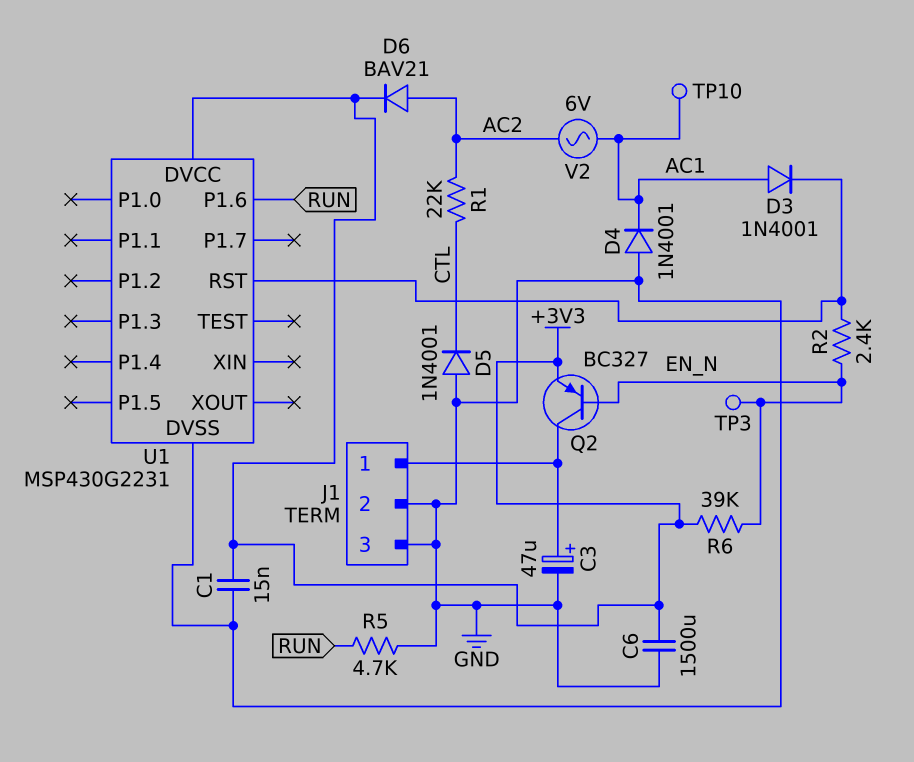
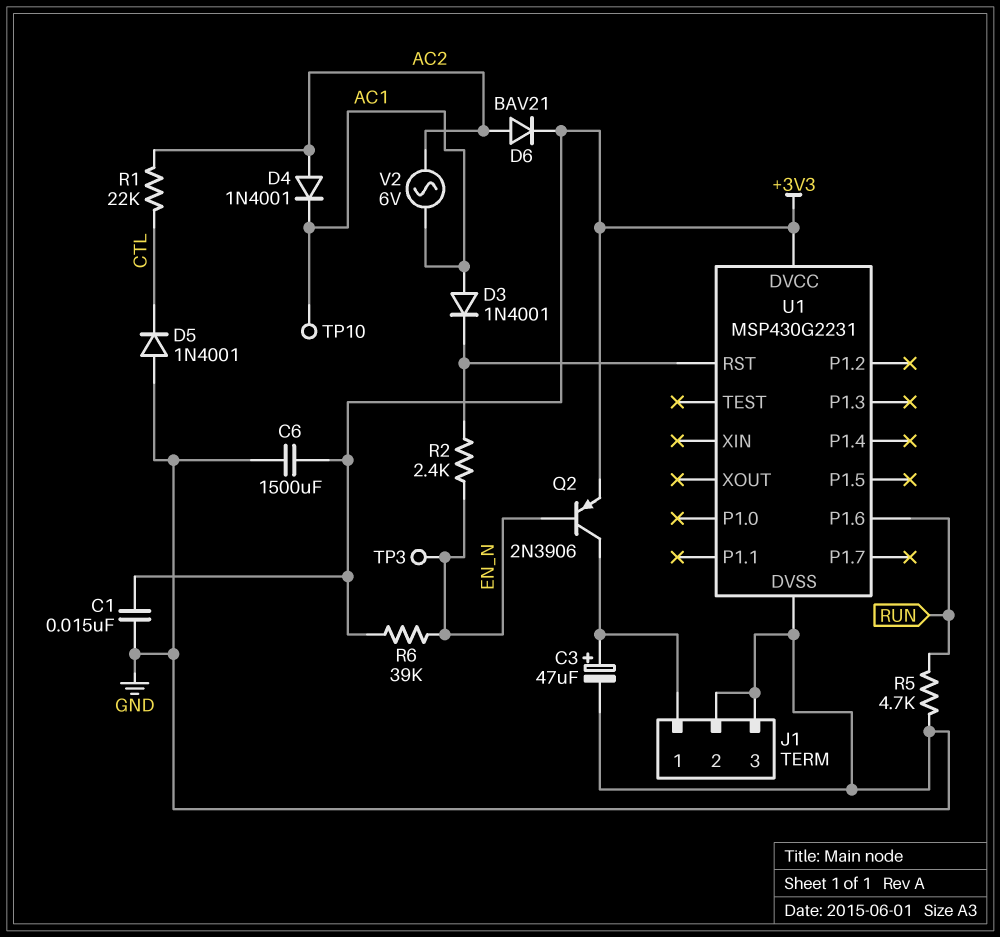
D4: diode 1N4001 (A GND, K AC1) -> diode 1N4001 (A AC2, K AC1)
Q2: PNP BC327 (B EN_N, C J1/1, E +3V3) -> PNP 2N3906 (B EN_N, C J1/1, E +3V3)

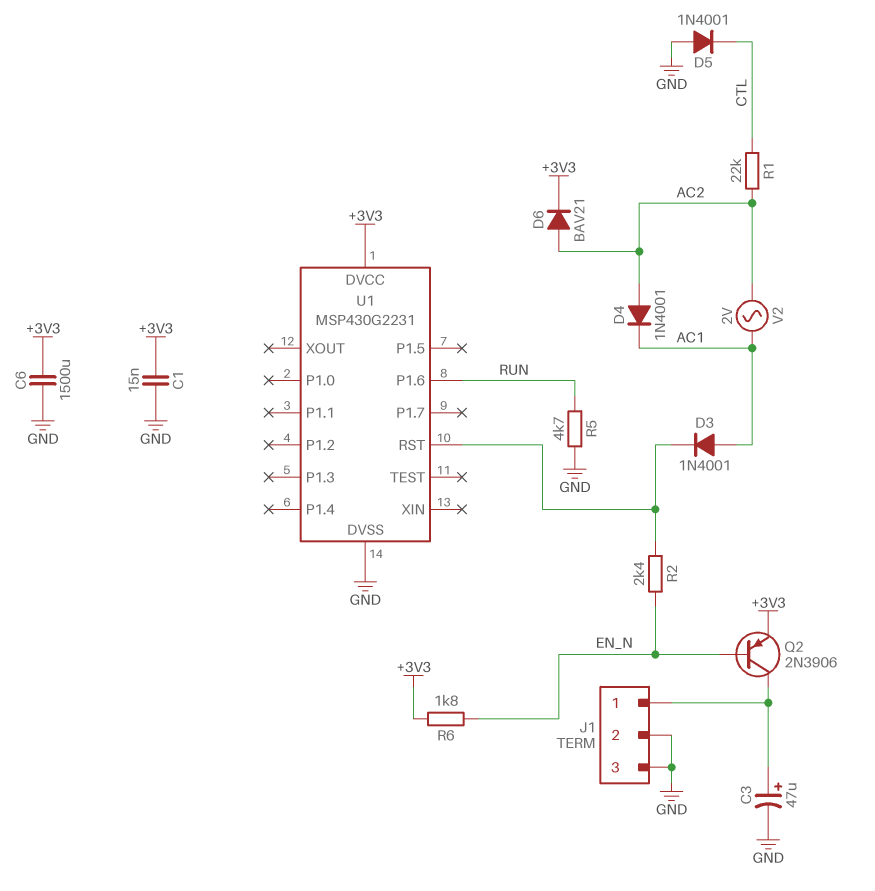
R6: 39k (+3V3, EN_N) -> 1.8k (+3V3, EN_N)
TP3: test point (EN_N) -> none
TP10: test point (AC1) -> none
V2: AC 6V (AC1, AC2) -> AC 2V (AC1, AC2)

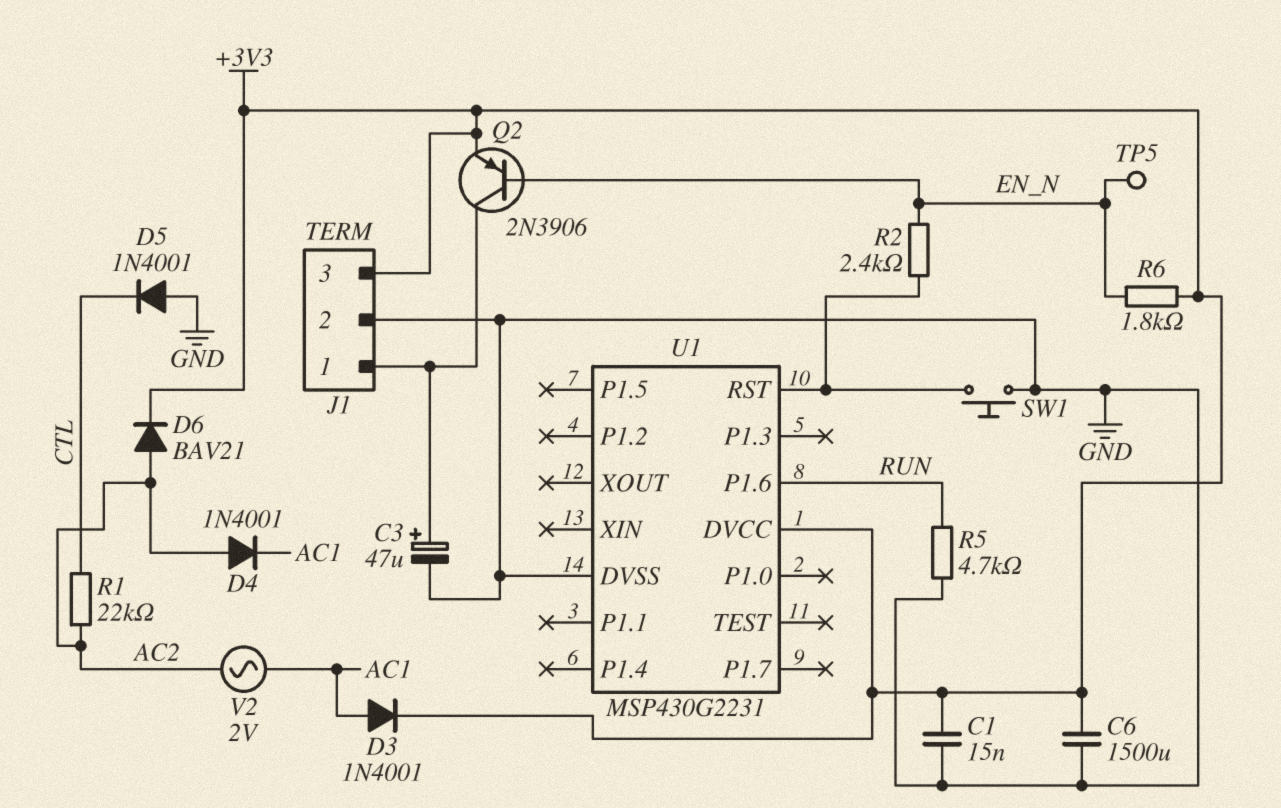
D3: diode 1N4001 (A AC1, K U1/RST) -> diode 1N4001 (A AC1, K +3V3)
J1 pin 3: GND -> +3V3
SW1: none -> button (GND, U1/RST)
TP5: none -> test point (EN_N)

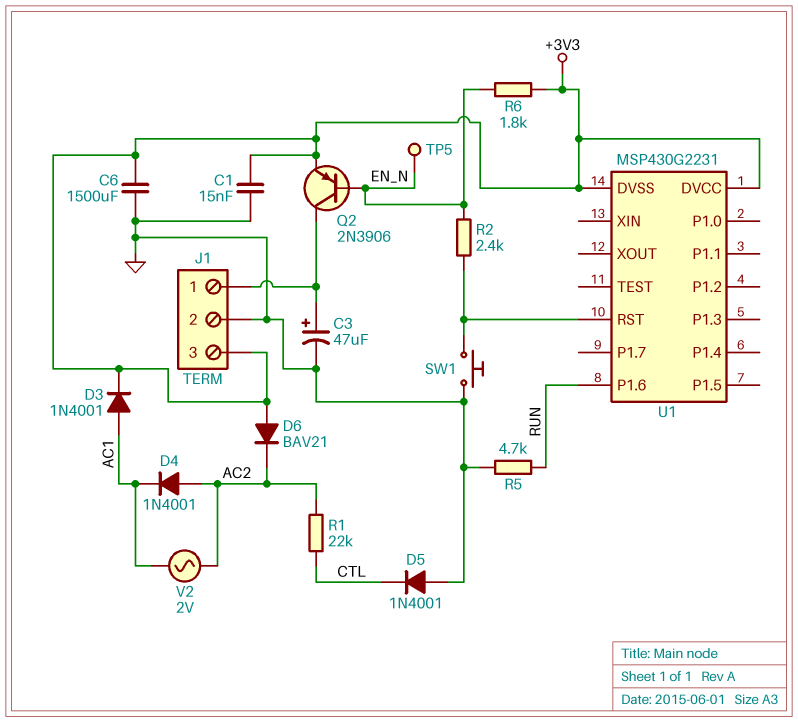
D6: diode BAV21 (A AC2, K +3V3) -> diode BAV21 (A +3V3, K AC2)
U1 pin DVSS: GND -> +3V3

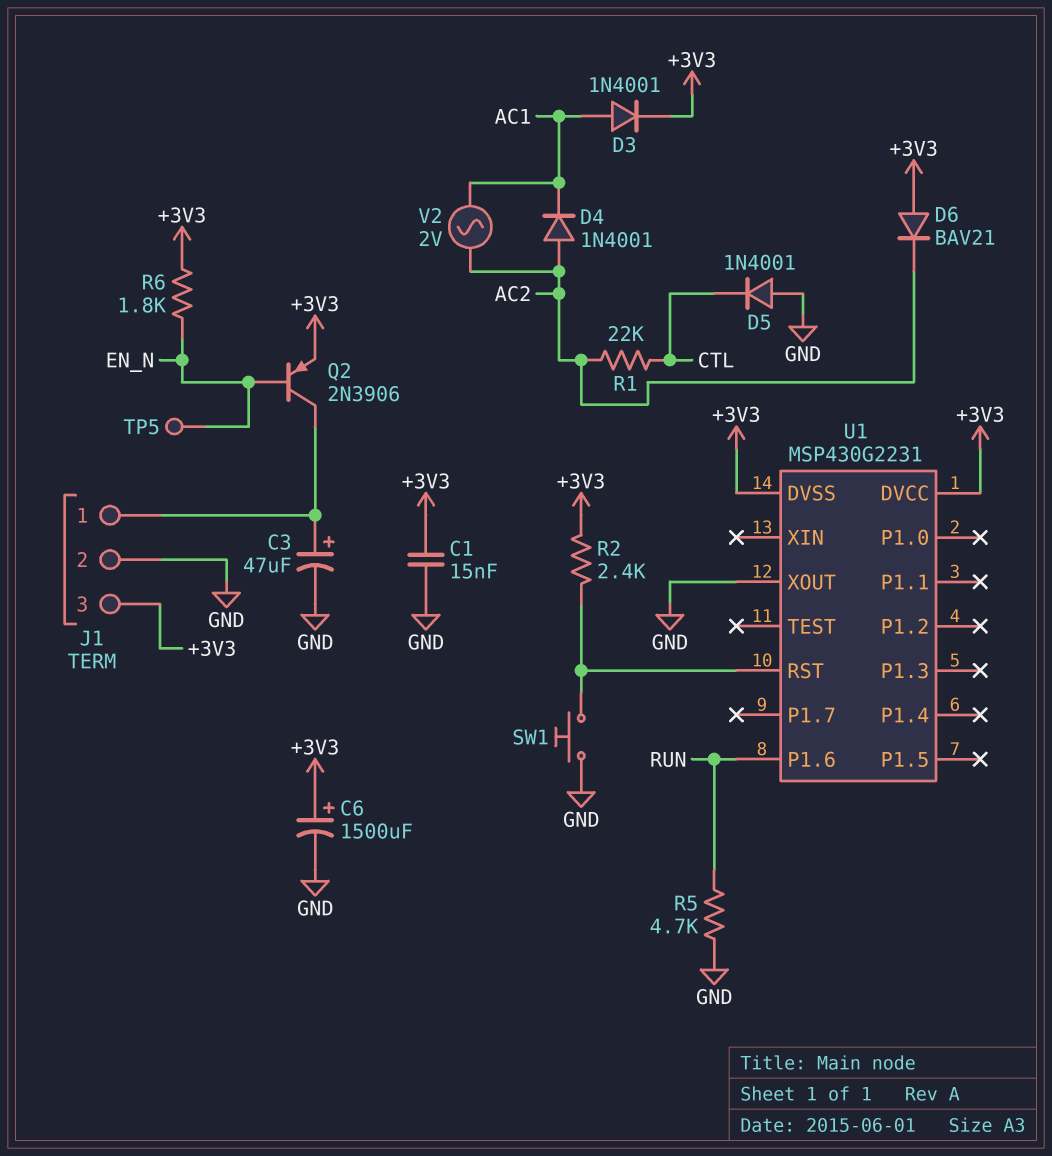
C6: 1500uF (+3V3, GND) -> 1500uF (plus +3V3, minus GND)
R2: 2.4k (EN_N, U1/RST) -> 2.4k (+3V3, U1/RST)
U1 pin XOUT: none -> GND

